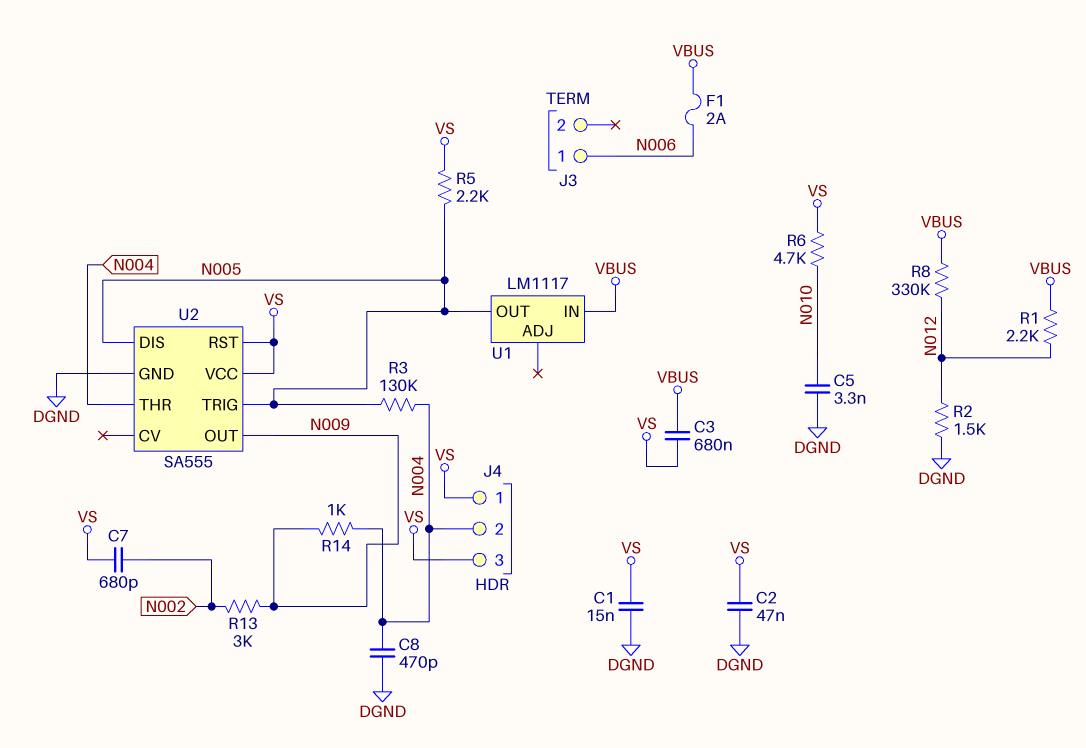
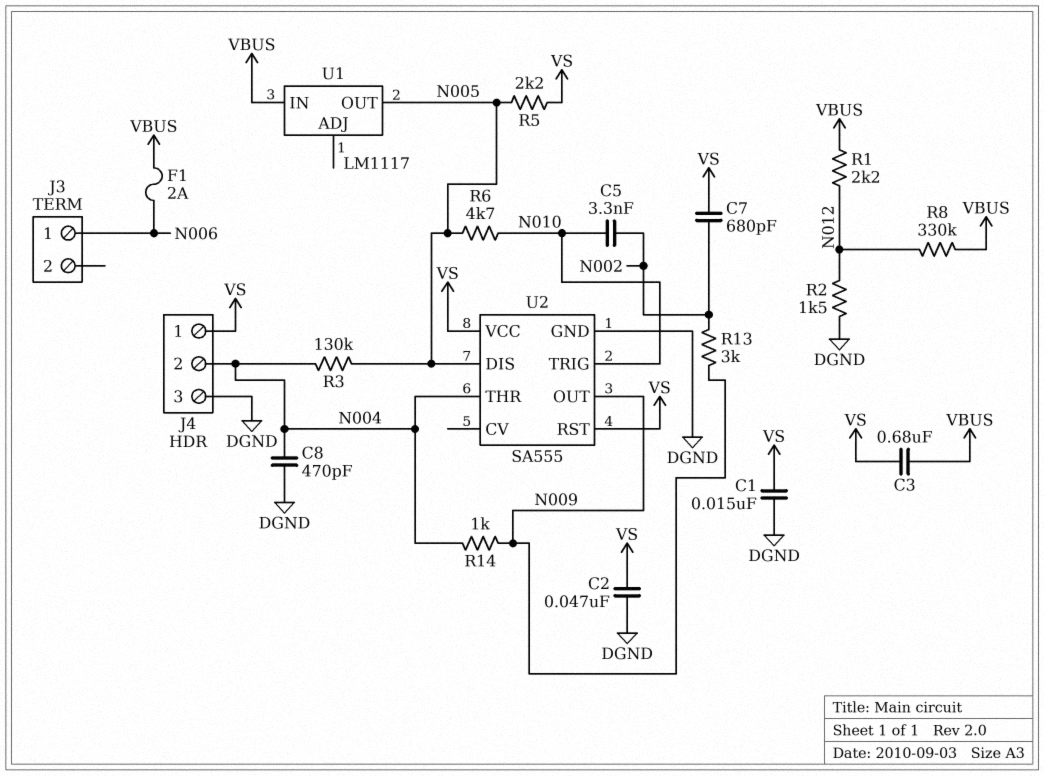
C5: 3.3nF (DGND, N010) -> 3.3nF (N002, N010)
J4 pin 3: VS -> DGND
R6: 4.7k (N010, VS) -> 4.7k (N005, N010)
U2 pin TRIG: N005 -> N010

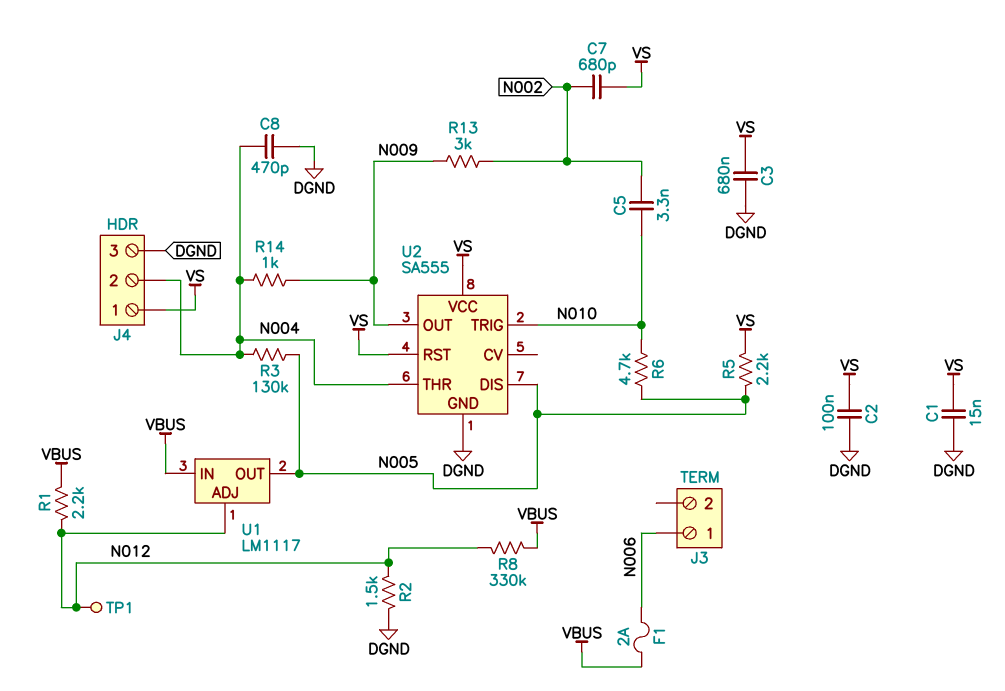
C2: 47nF (DGND, VS) -> 100nF (DGND, VS)
C3: 680nF (VBUS, VS) -> 680nF (DGND, VS)
TP1: none -> test point (N012)
U1 pin ADJ: none -> N012

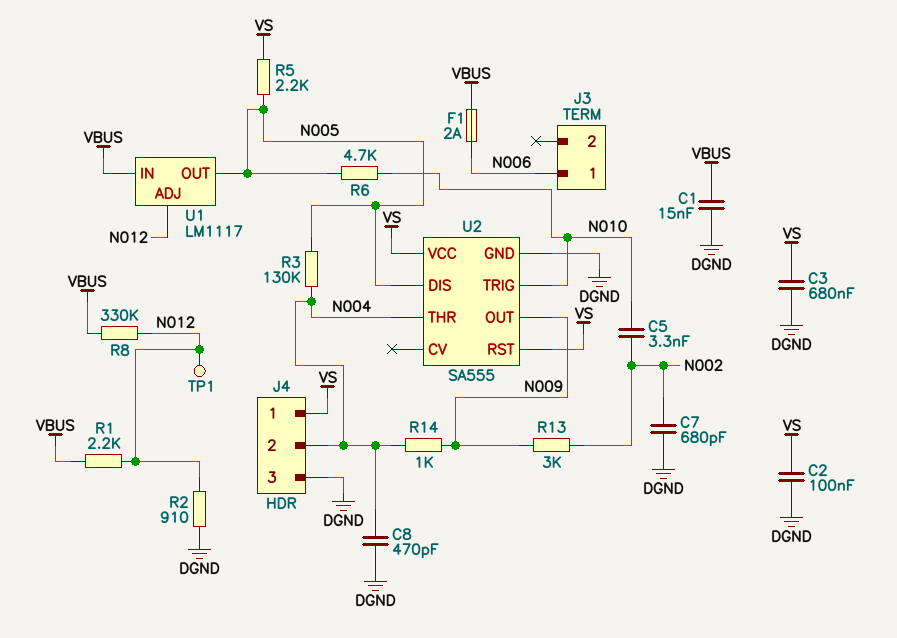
C1: 15nF (DGND, VS) -> 15nF (DGND, VBUS)
C7: 680pF (N002, VS) -> 680pF (DGND, N002)
R2: 1.5k (DGND, N012) -> 910 (DGND, N012)

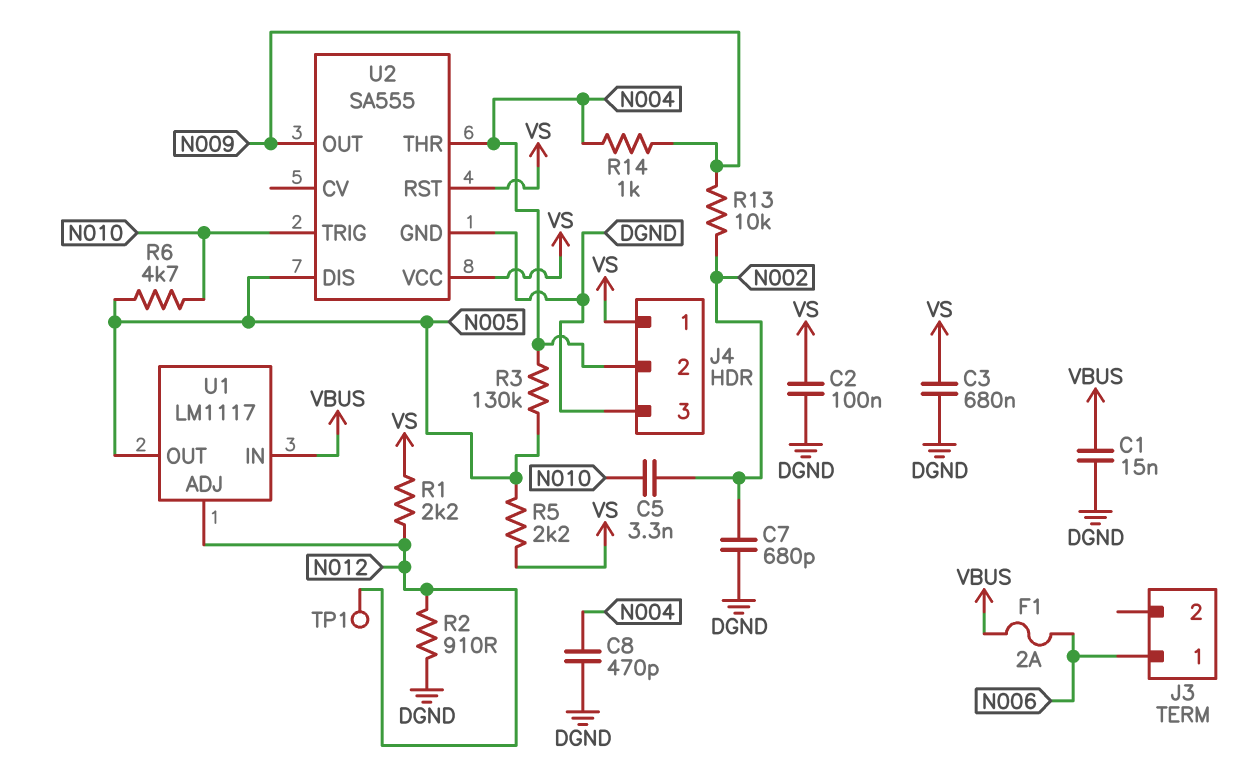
R1: 2.2k (N012, VBUS) -> 2.2k (N012, VS)
R8: 330k (N012, VBUS) -> none
R13: 3k (N002, N009) -> 10k (N002, N009)

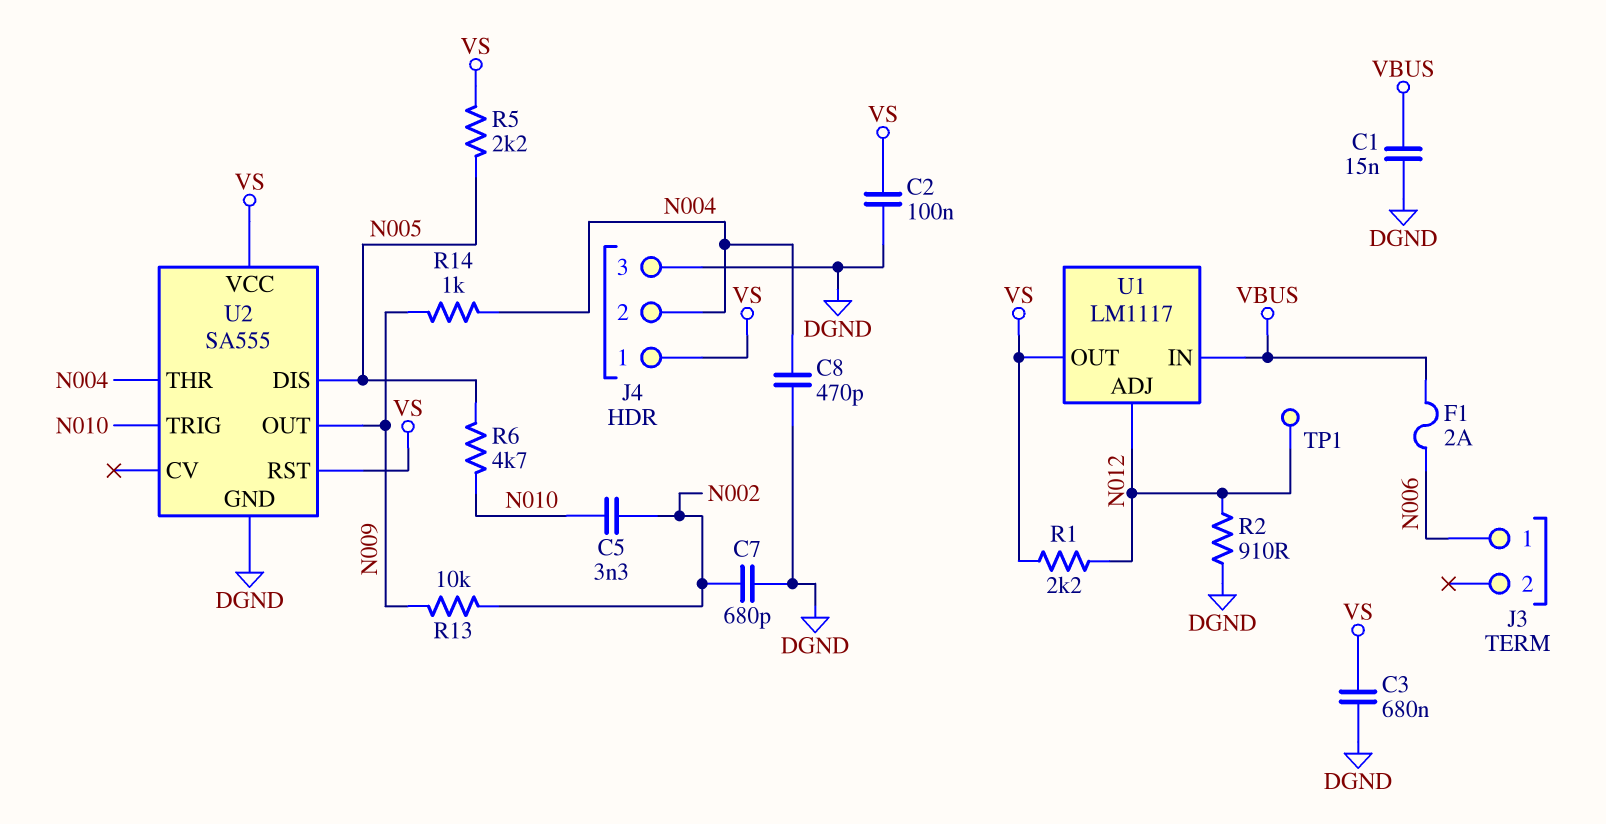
R3: 130k (N004, N005) -> none
U1 pin OUT: N005 -> VS

